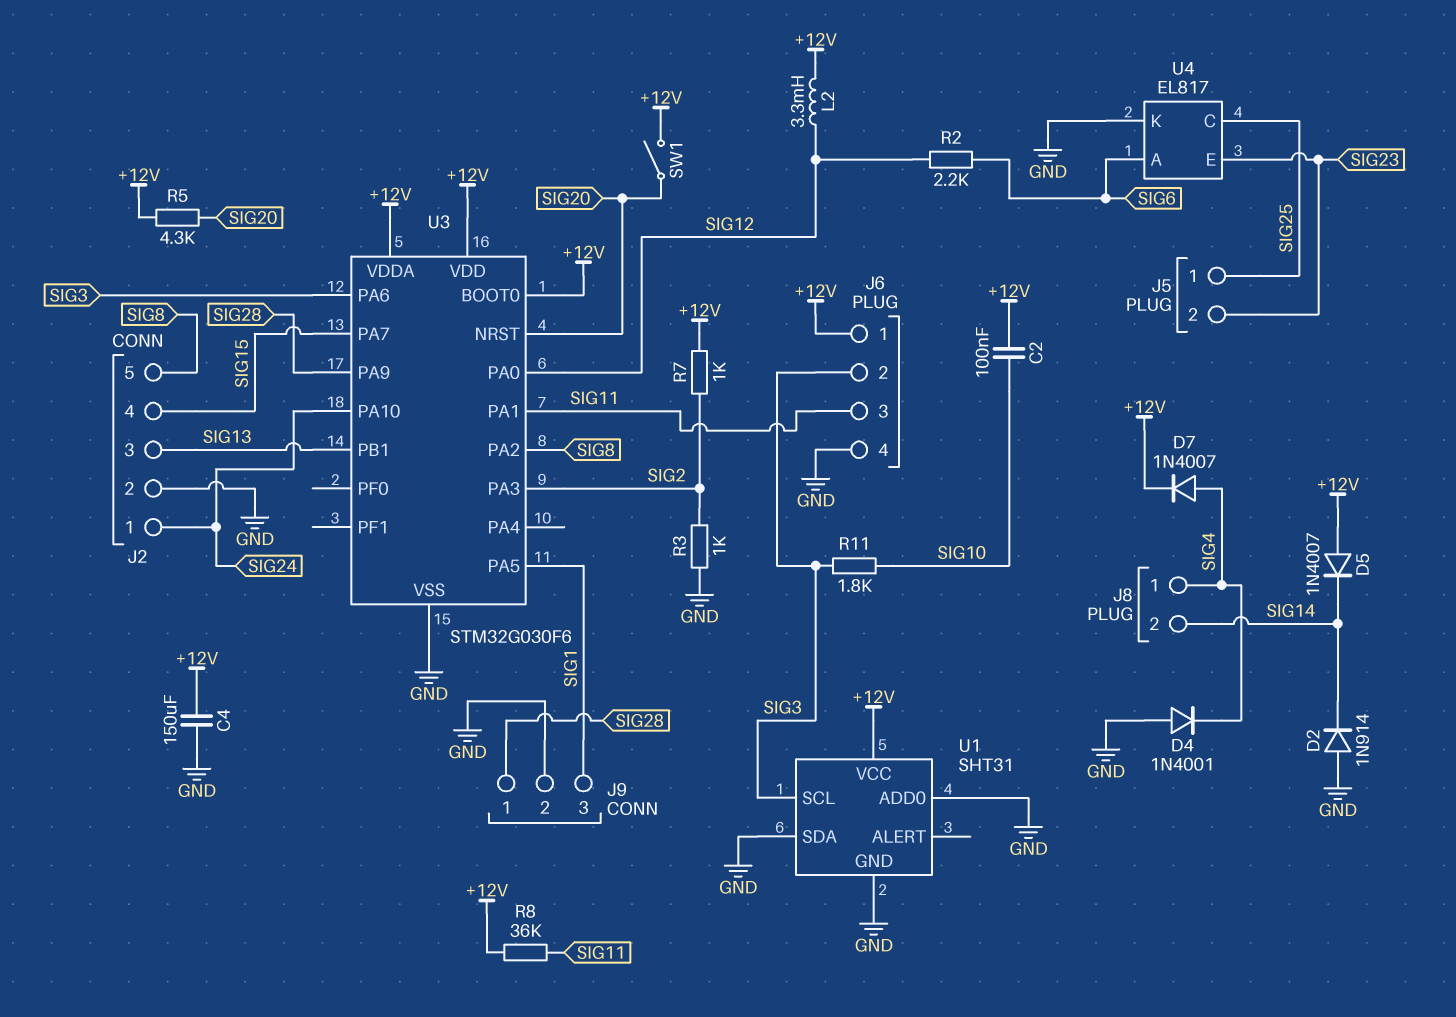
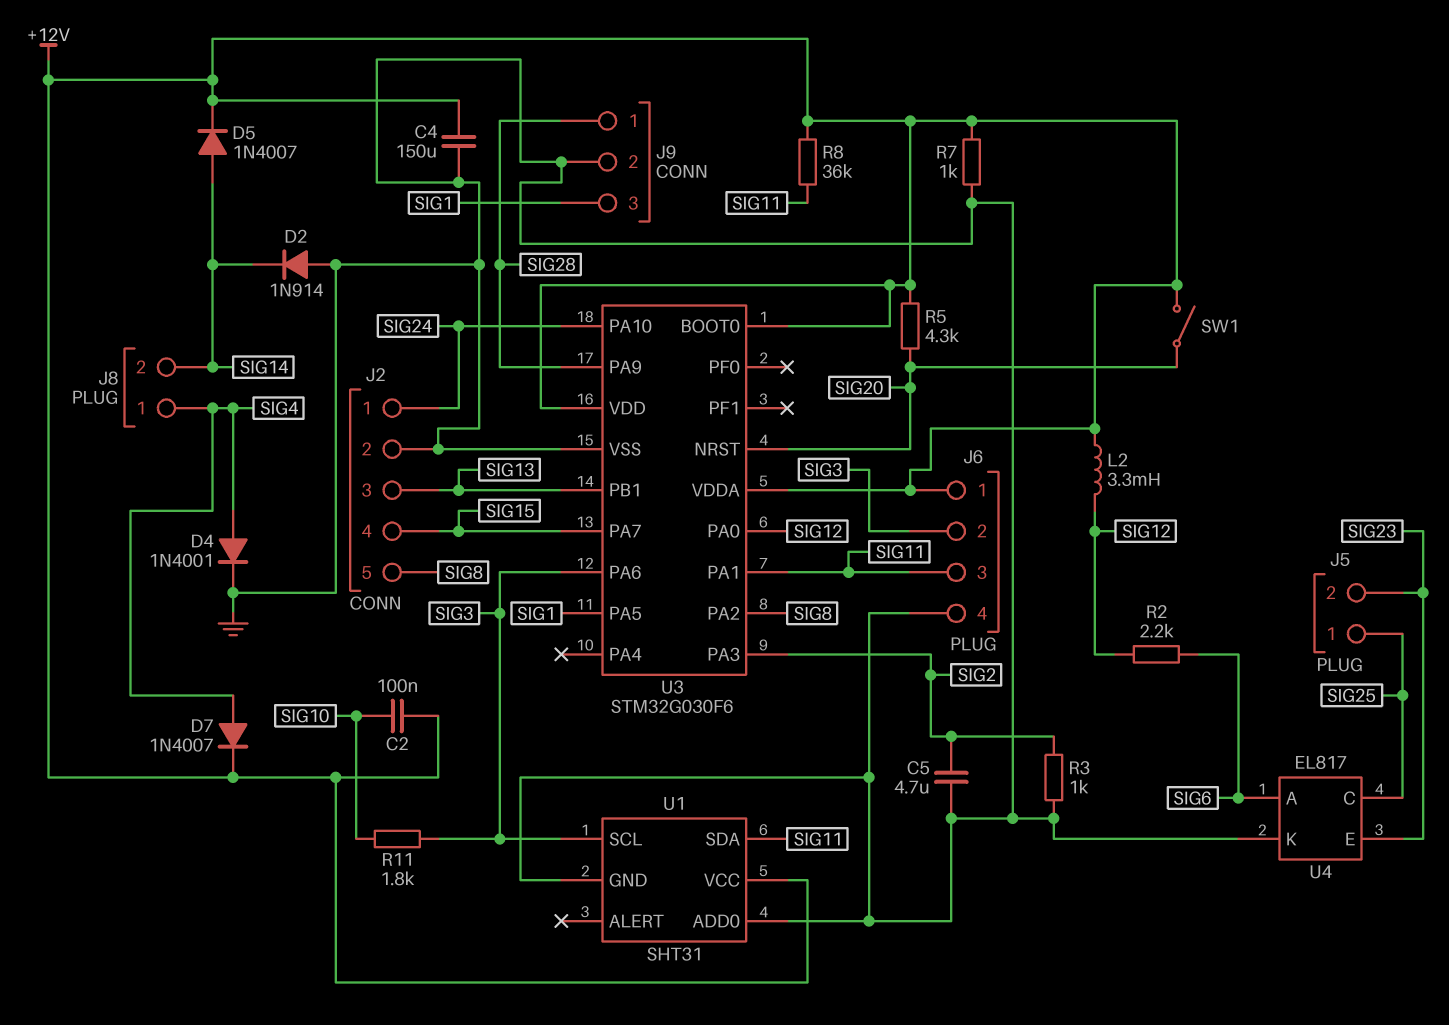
C5: none -> 4.7uF (GND, SIG2)
D4: diode 1N4001 (A GND, K SIG4) -> diode 1N4001 (A SIG4, K GND)
D5: diode 1N4007 (A +12V, K SIG14) -> diode 1N4007 (A SIG14, K +12V)
R7: 1k (+12V, SIG2) -> 1k (+12V, GND)
U1 pin SDA: GND -> SIG11

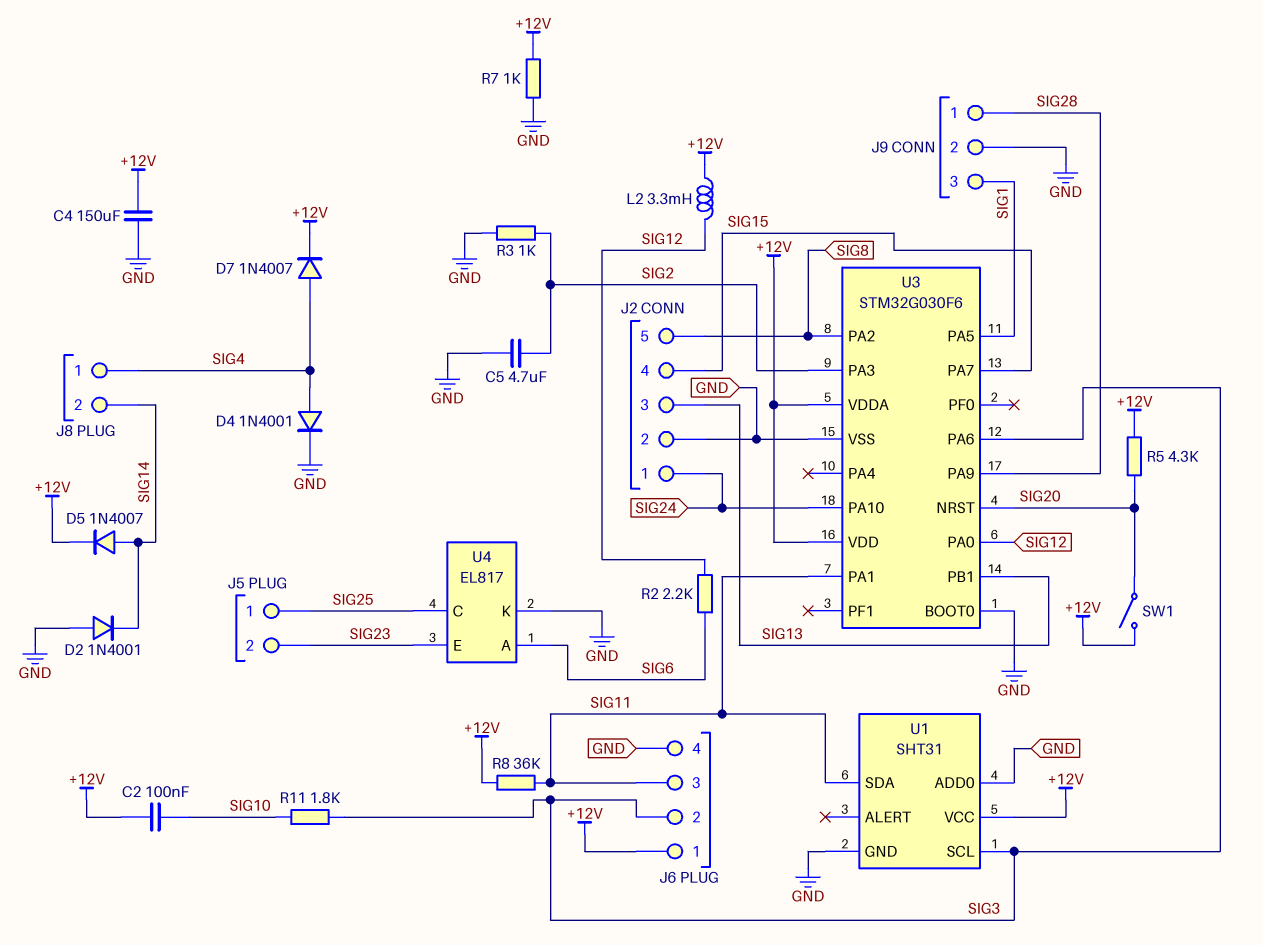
D2: diode 1N914 (A GND, K SIG14) -> diode 1N4001 (A GND, K SIG14)
U3 pin BOOT0: +12V -> GND

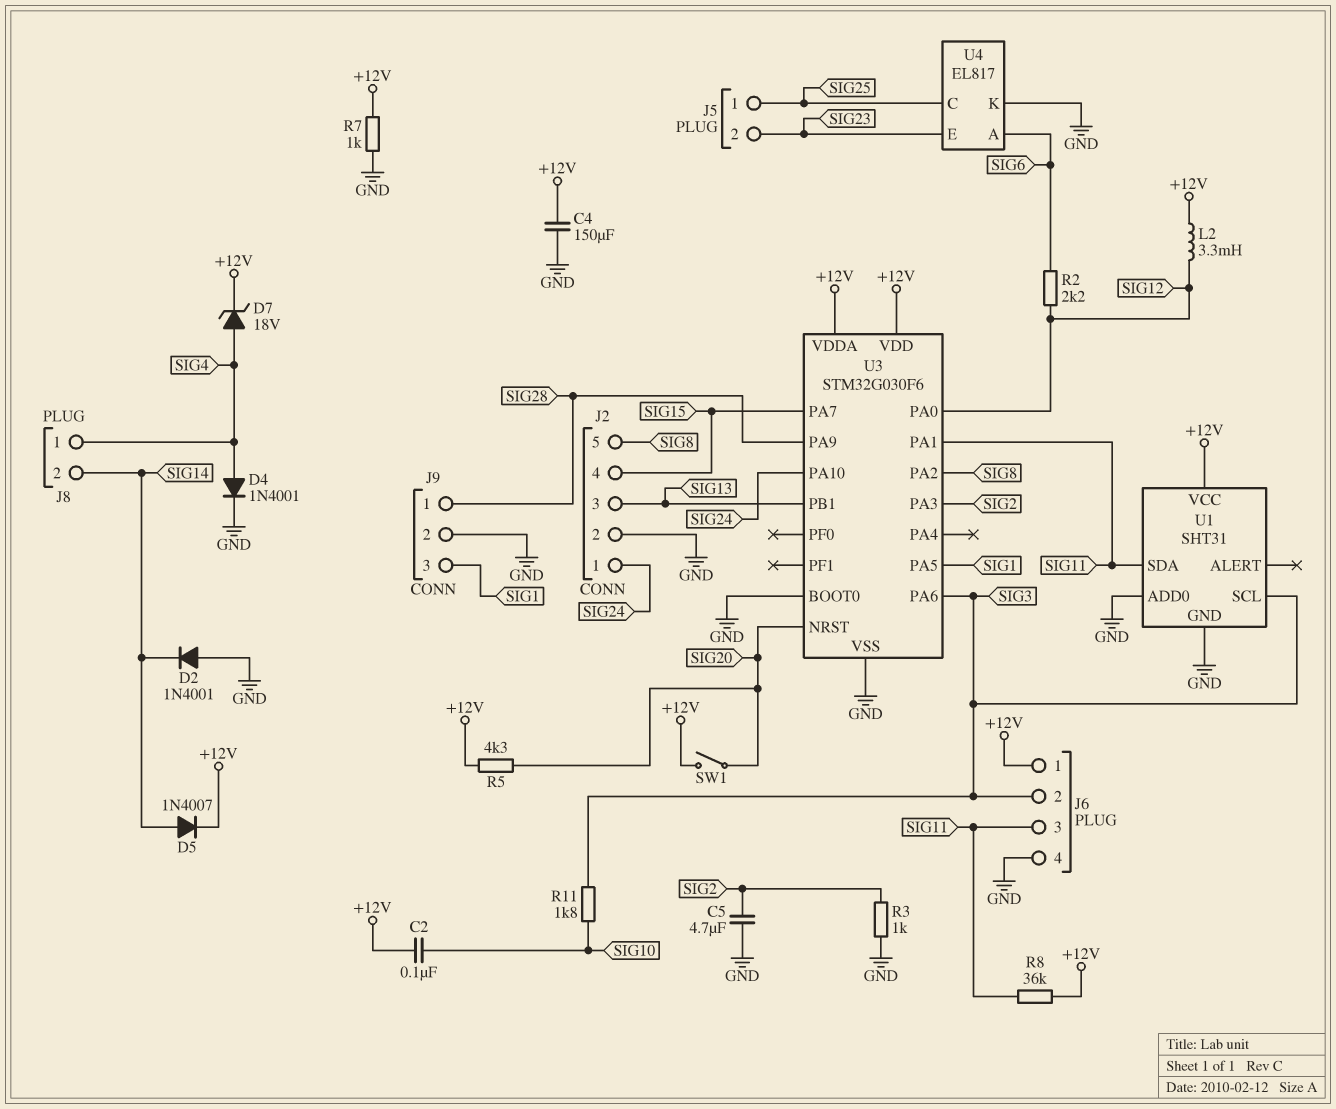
D7: diode 1N4007 (A SIG4, K +12V) -> zener 18V (A SIG4, K +12V)

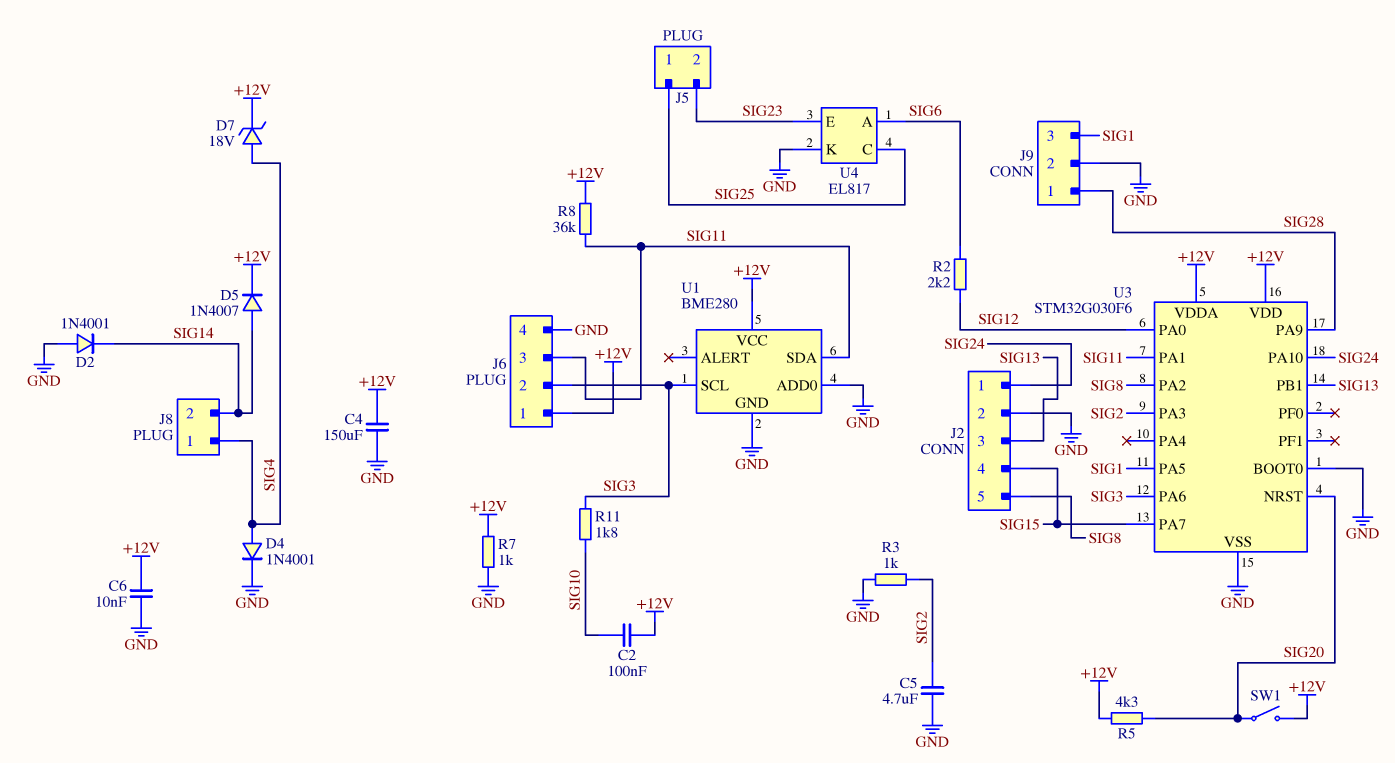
C6: none -> 10nF (+12V, GND)
L2: 3.3mH (+12V, SIG12) -> none
U1: SHT31 -> BME280

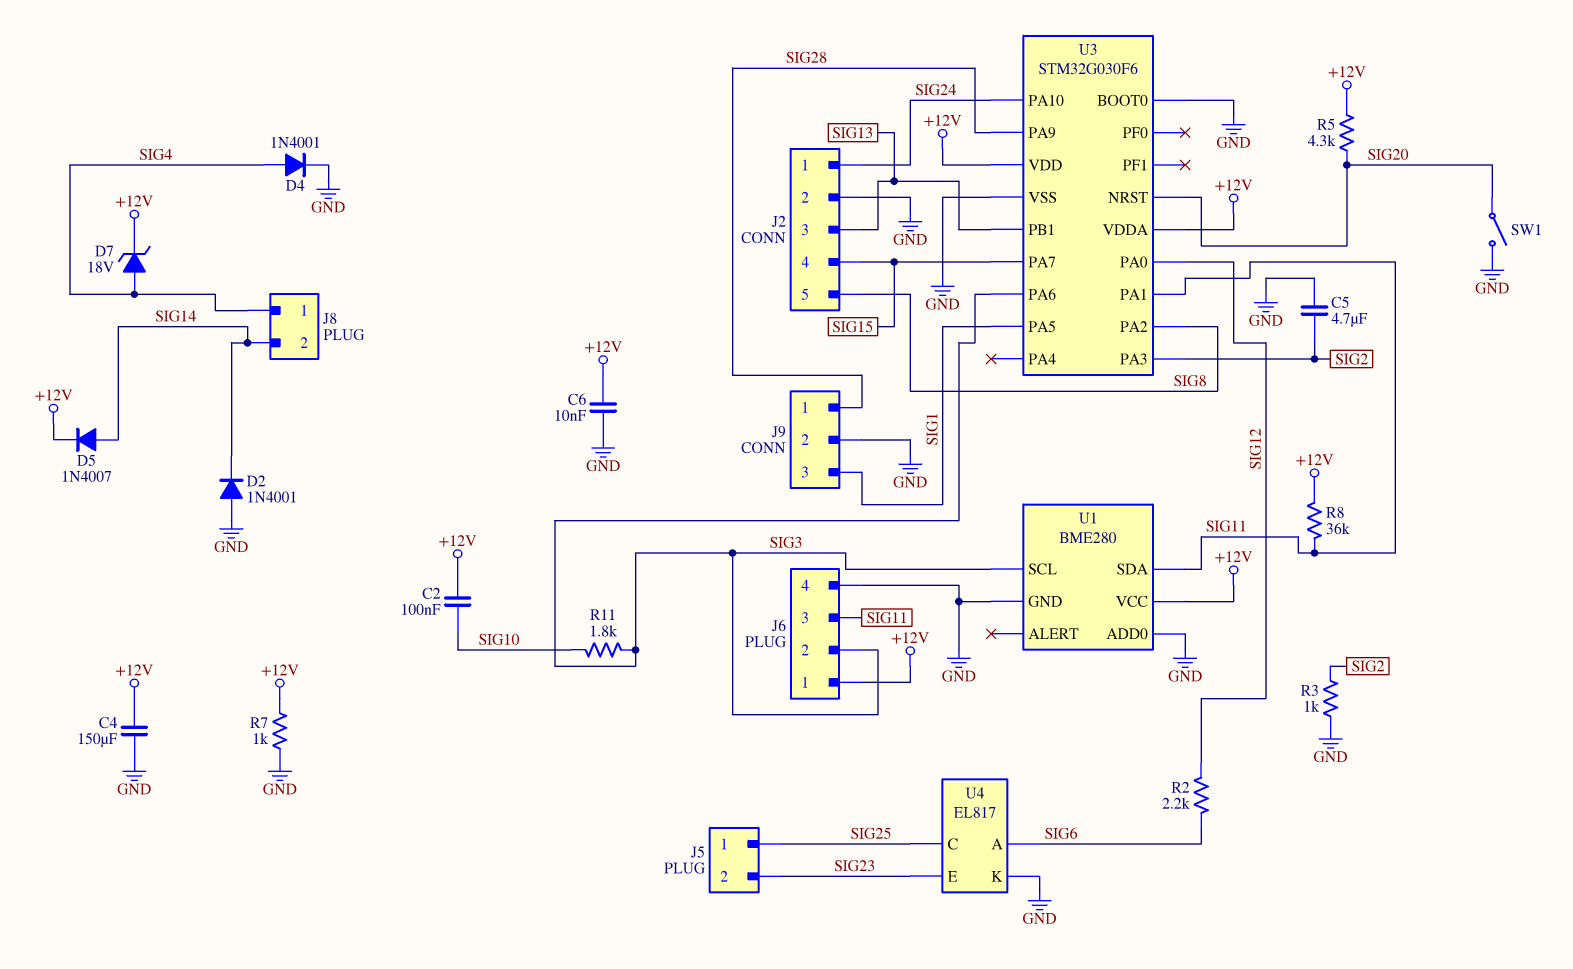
SW1: switch (+12V, SIG20) -> switch (GND, SIG20)

